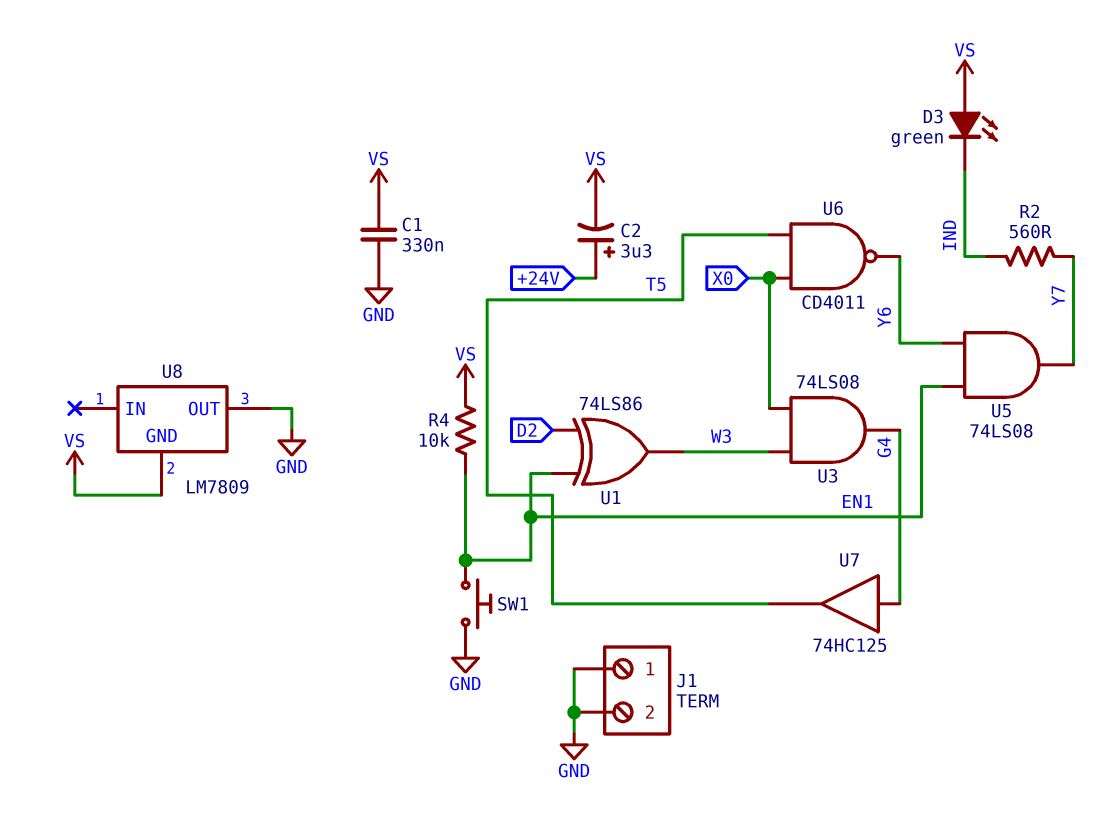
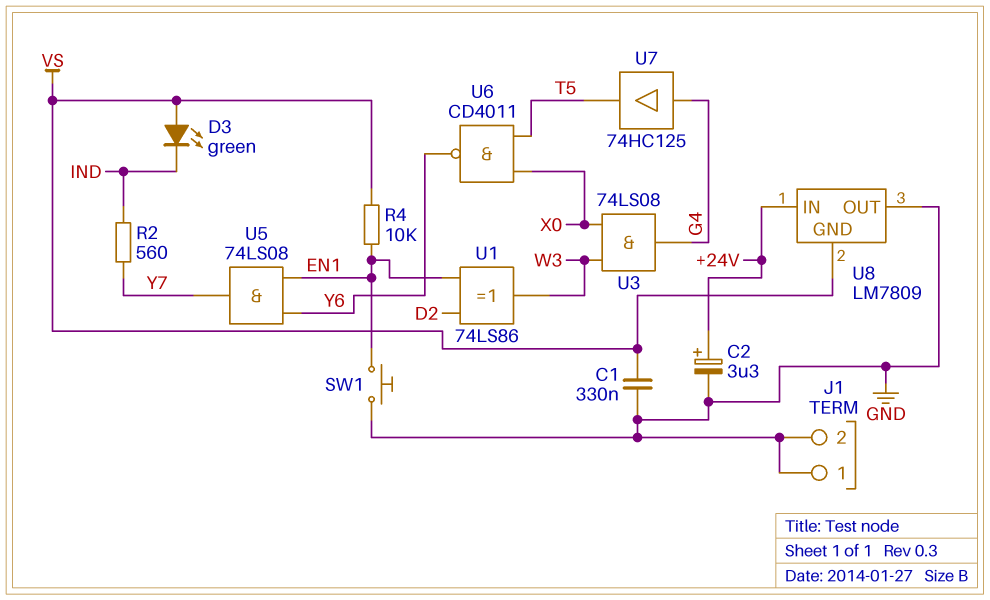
C2: 3.3uF (plus +24V, minus VS) -> 3.3uF (plus +24V, minus GND)
U8 pin IN: none -> +24V

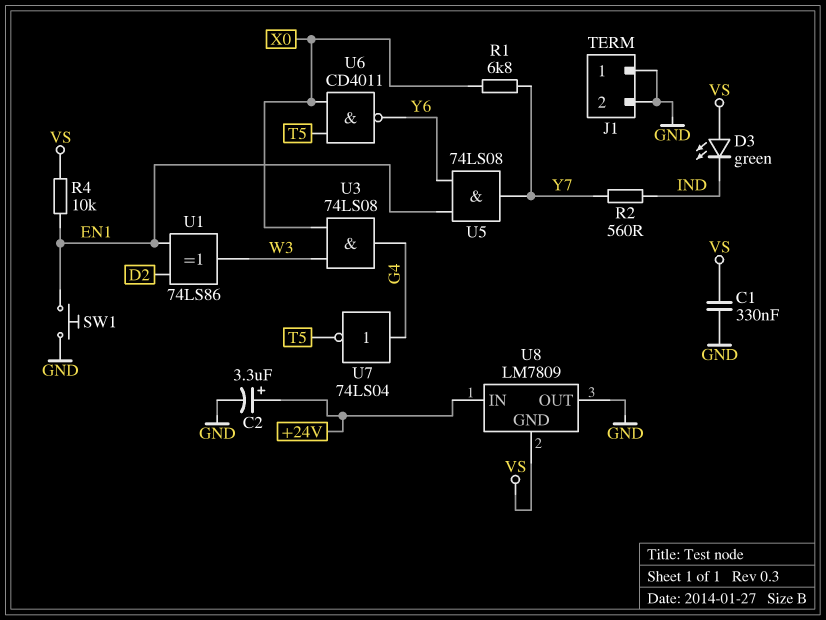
R1: none -> 6.8k (X0, Y7)
U7: buffer 74HC125 (in G4, out T5) -> NOT 74LS04 (in G4, out T5)

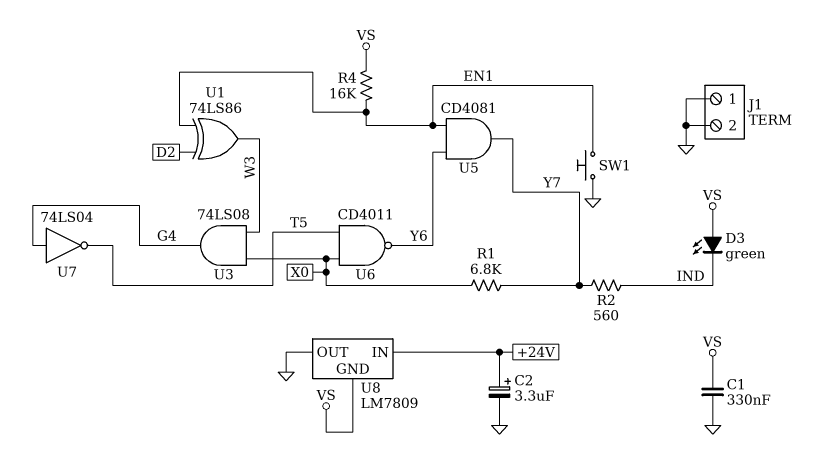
R4: 10k (EN1, VS) -> 16k (EN1, VS)
U5: AND 74LS08 (in EN1, in Y6, out Y7) -> AND CD4081 (in EN1, in Y6, out Y7)

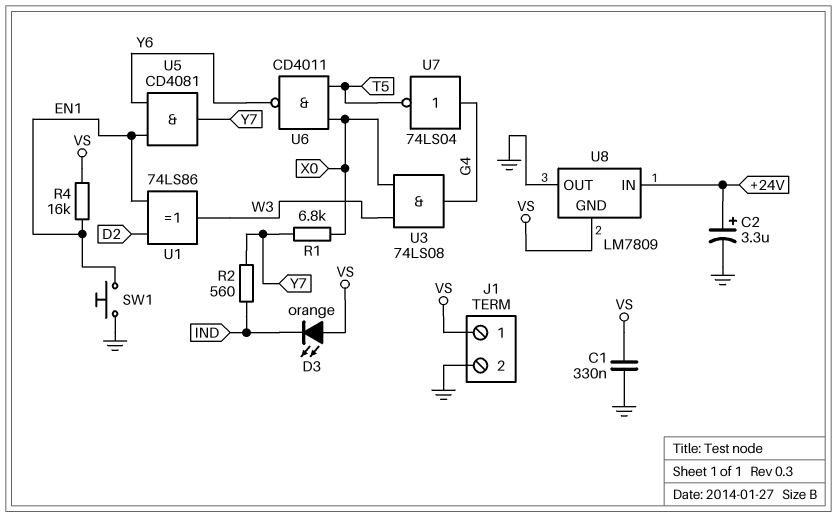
D3: LED green (A VS, K IND) -> LED orange (A VS, K IND)
J1 pin 1: GND -> VS

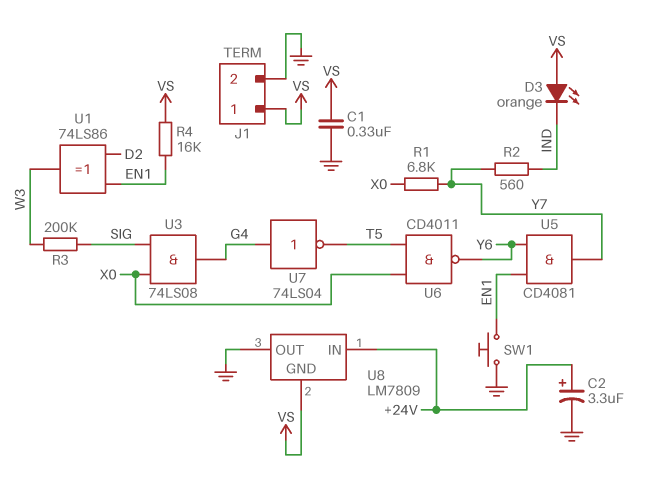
R3: none -> 200k (SIG, W3)
U3: AND 74LS08 (in W3, in X0, out G4) -> AND 74LS08 (in SIG, in X0, out G4)

